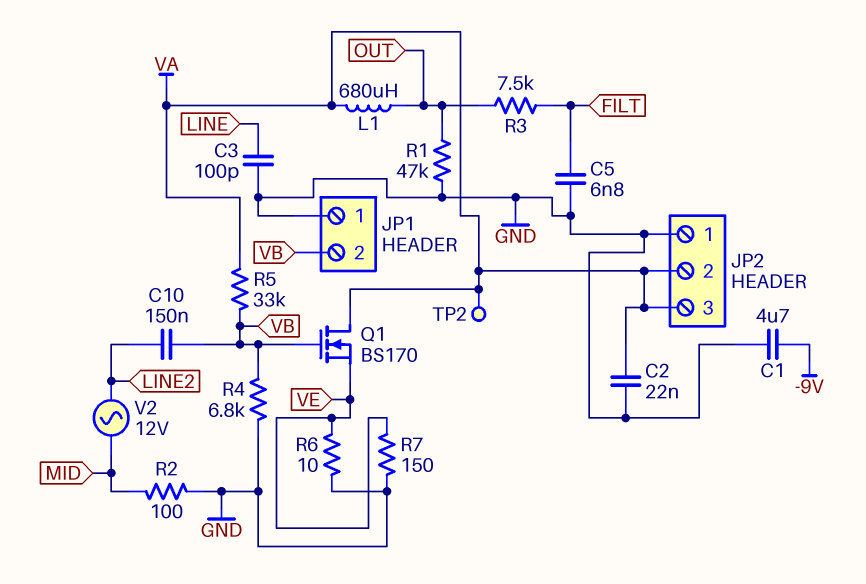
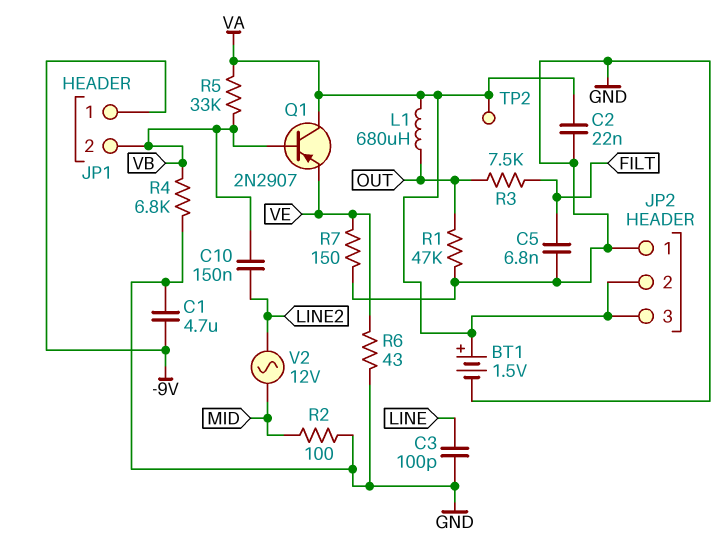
BT1: none -> 1.5V (plus VA, minus GND)
JP1 pin 1: GND -> -9V
Q1: NMOS BS170 (G VB, D VA, S VE) -> PNP 2N2907 (B VB, C VA, E VE)
R6: 10 (GND, VE) -> 43 (GND, VE)

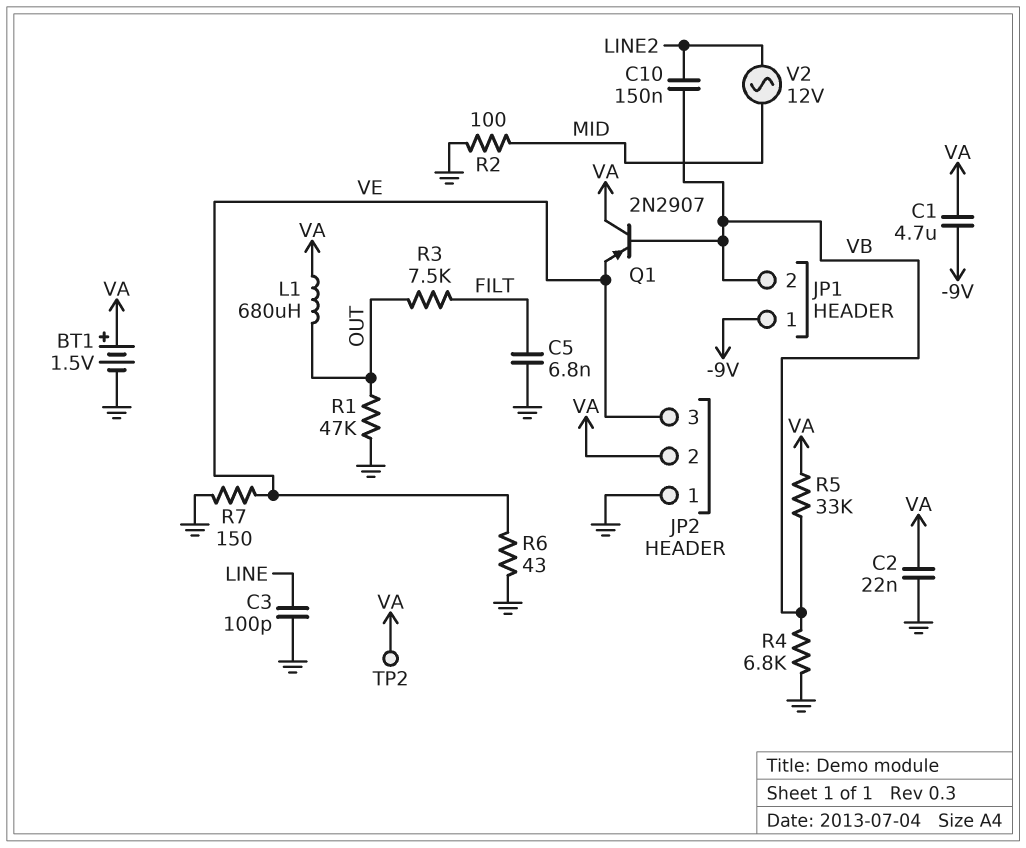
C1: 4.7uF (-9V, GND) -> 4.7uF (-9V, VA)
JP2 pin 3: VA -> VE

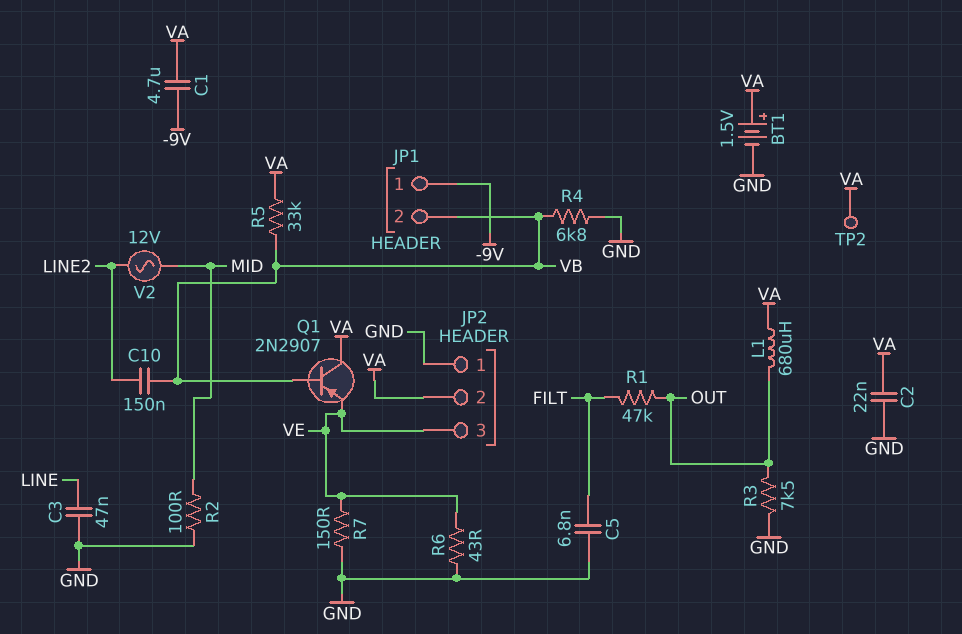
C3: 100pF (GND, LINE) -> 47nF (GND, LINE)
R1: 47k (GND, OUT) -> 47k (FILT, OUT)
R3: 7.5k (FILT, OUT) -> 7.5k (GND, OUT)

